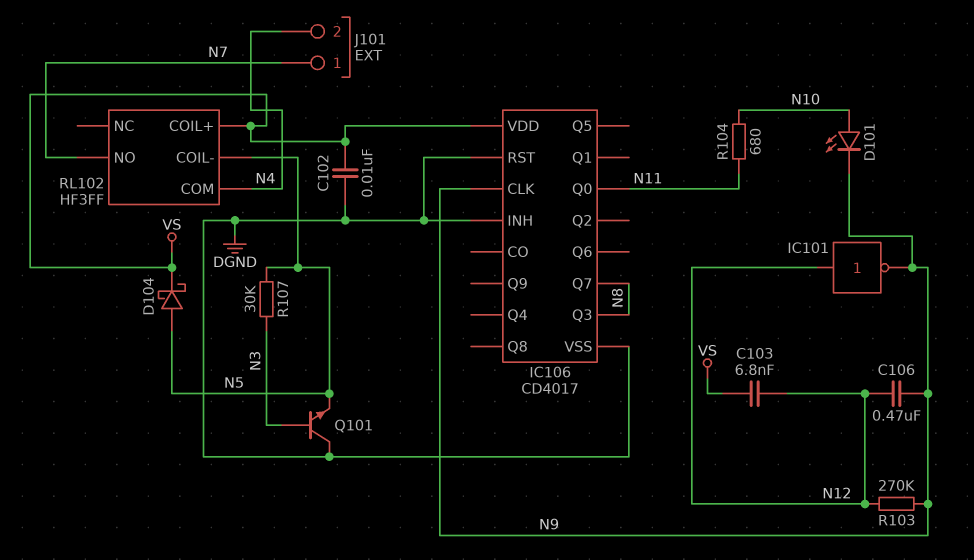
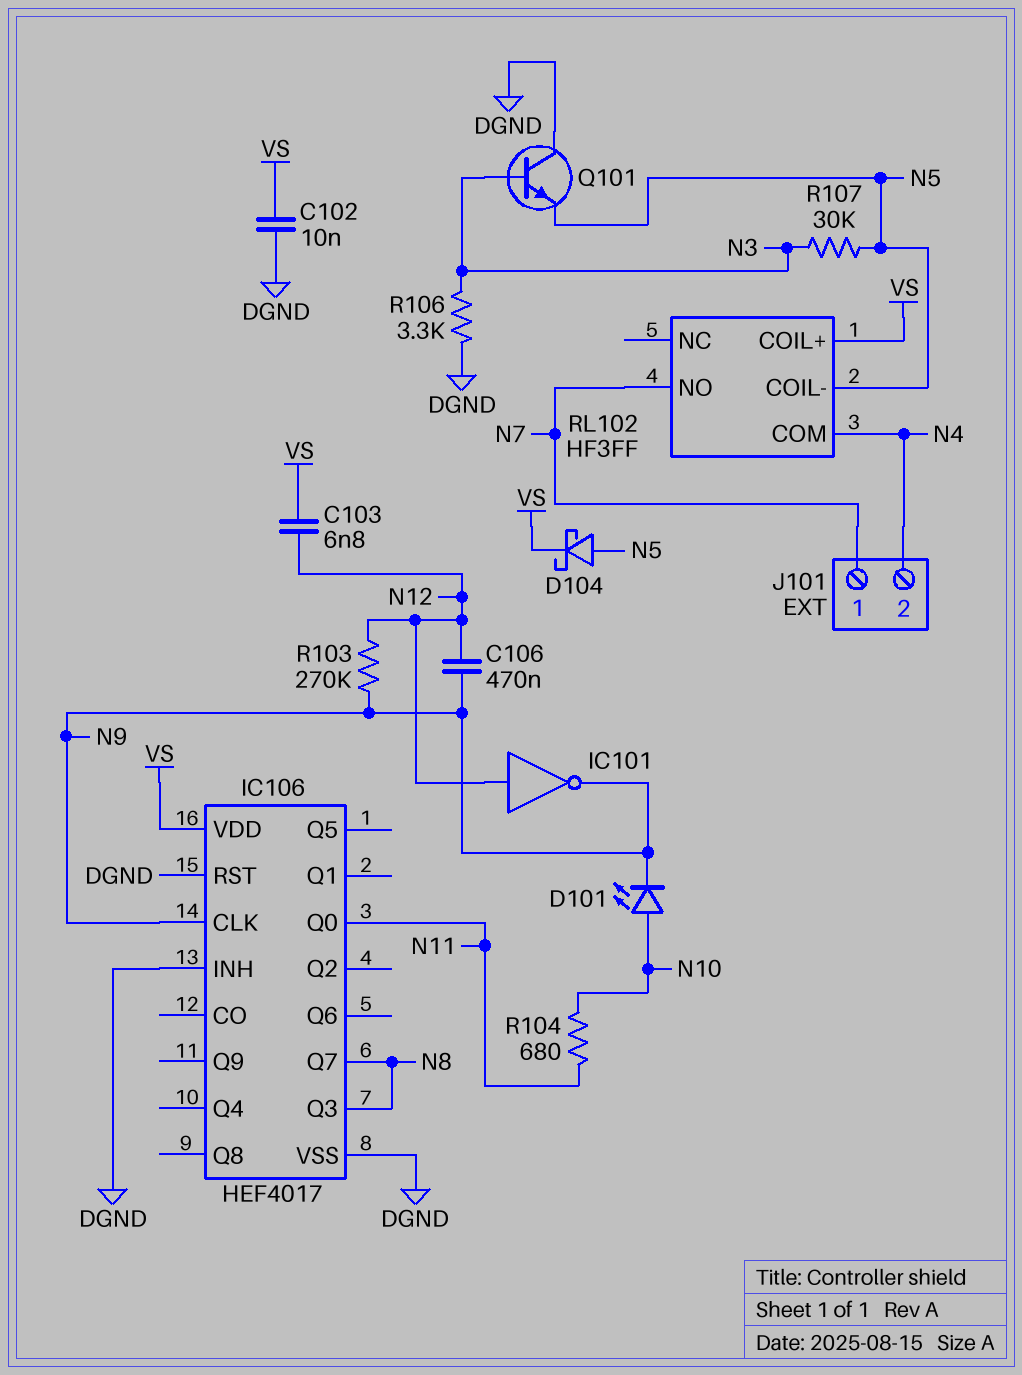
IC106: CD4017 -> HEF4017
R106: none -> 3.3k (DGND, N3)

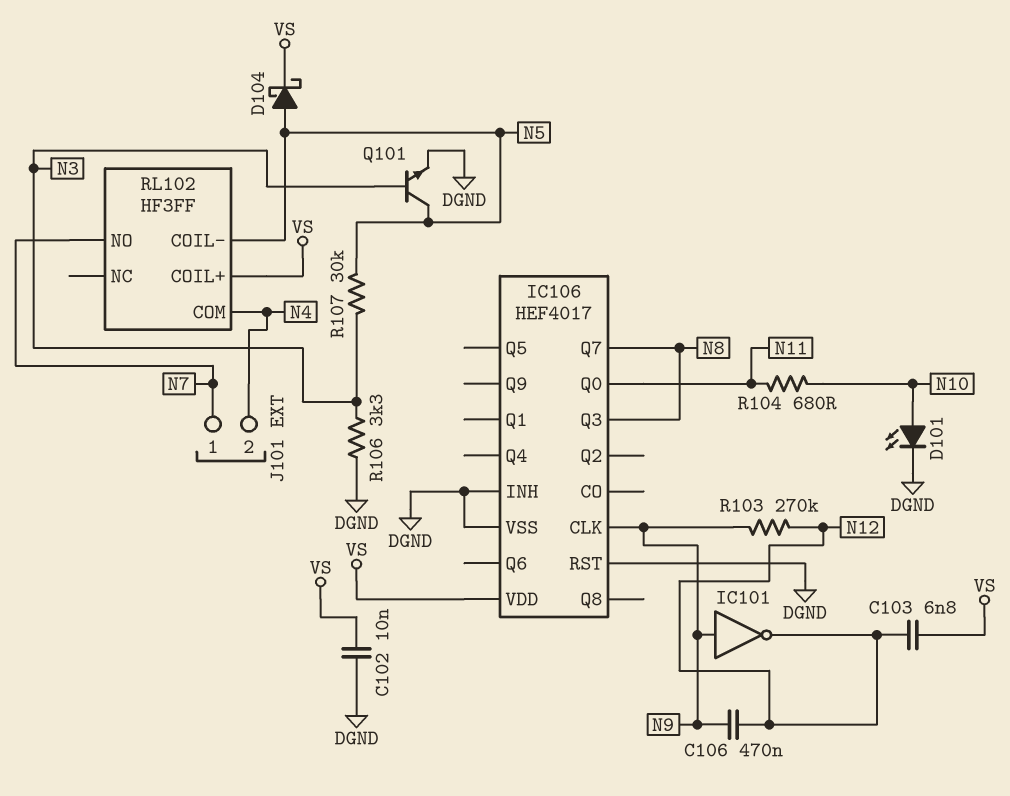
D101: LED (A N10, K N9) -> LED (A N10, K DGND)
IC101: NOT (in N12, out N9) -> NOT (in N9, out N12)
Q101: NPN (B N3, C DGND, E N5) -> NPN (B N3, C N5, E DGND)

